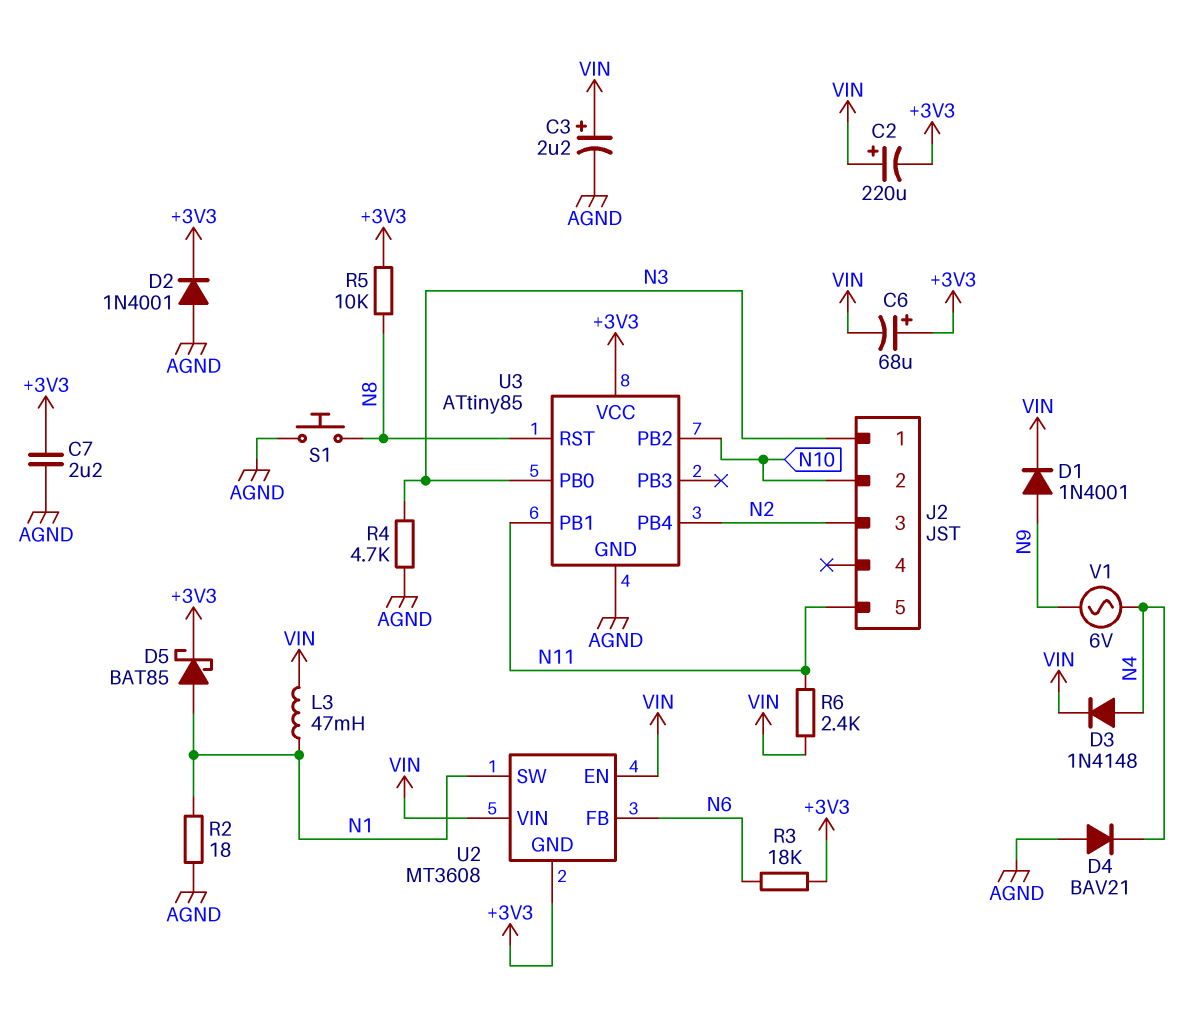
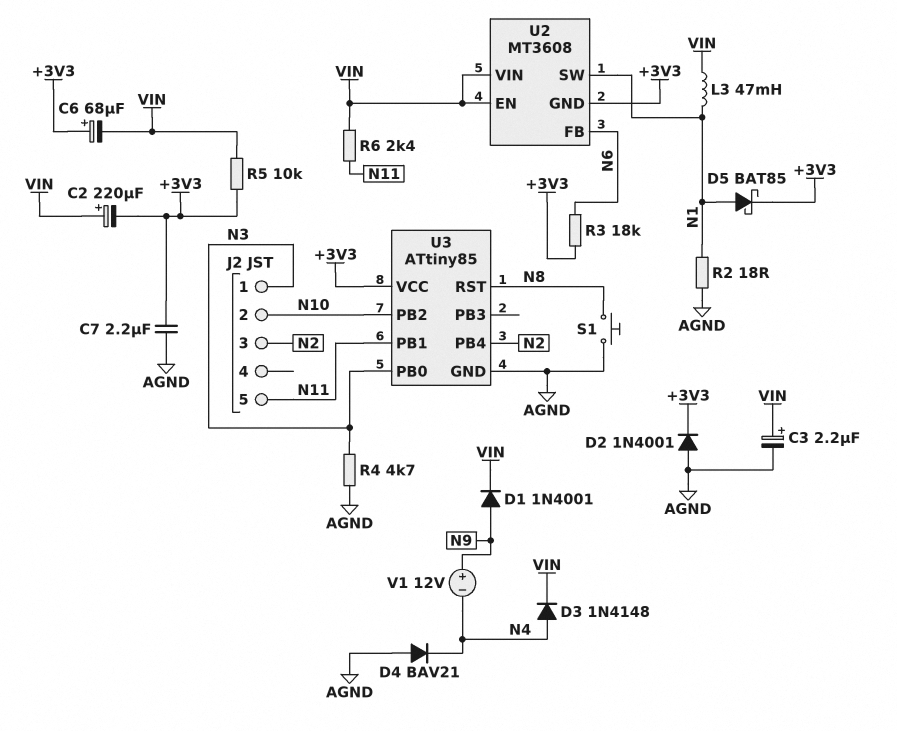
R5: 10k (+3V3, N8) -> 10k (+3V3, VIN)
V1: AC 6V (N4, N9) -> 12V (plus N9, minus N4)

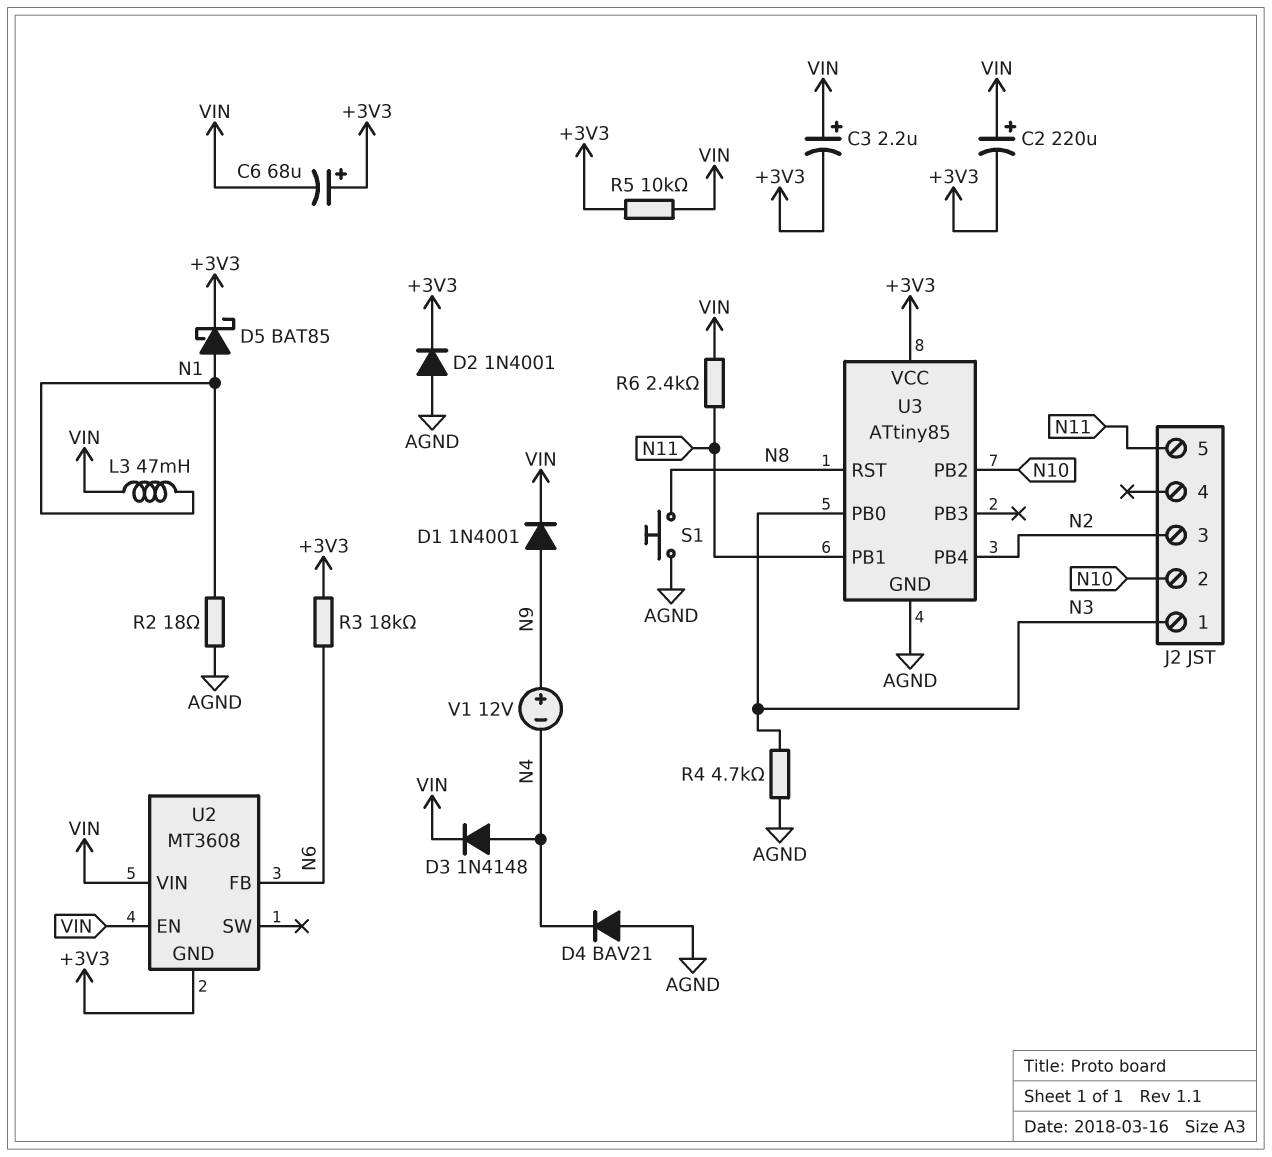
C3: 2.2uF (plus VIN, minus AGND) -> 2.2uF (plus VIN, minus +3V3)
C7: 2.2uF (+3V3, AGND) -> none
U2 pin SW: N1 -> none

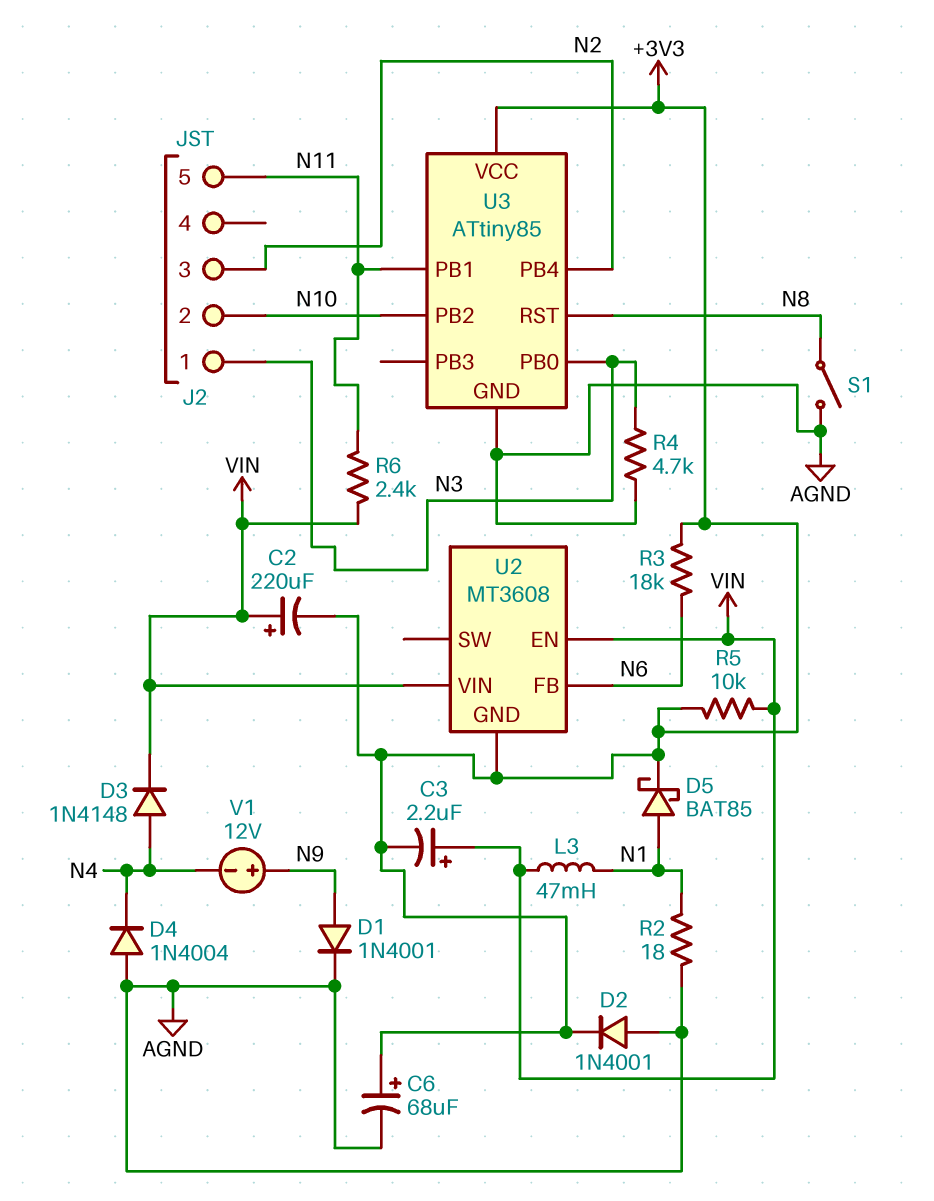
C6: 68uF (plus +3V3, minus VIN) -> 68uF (plus +3V3, minus AGND)
D1: diode 1N4001 (A N9, K VIN) -> diode 1N4001 (A N9, K AGND)
D4: diode BAV21 (A AGND, K N4) -> diode 1N4004 (A AGND, K N4)
S1: button (AGND, N8) -> switch (AGND, N8)

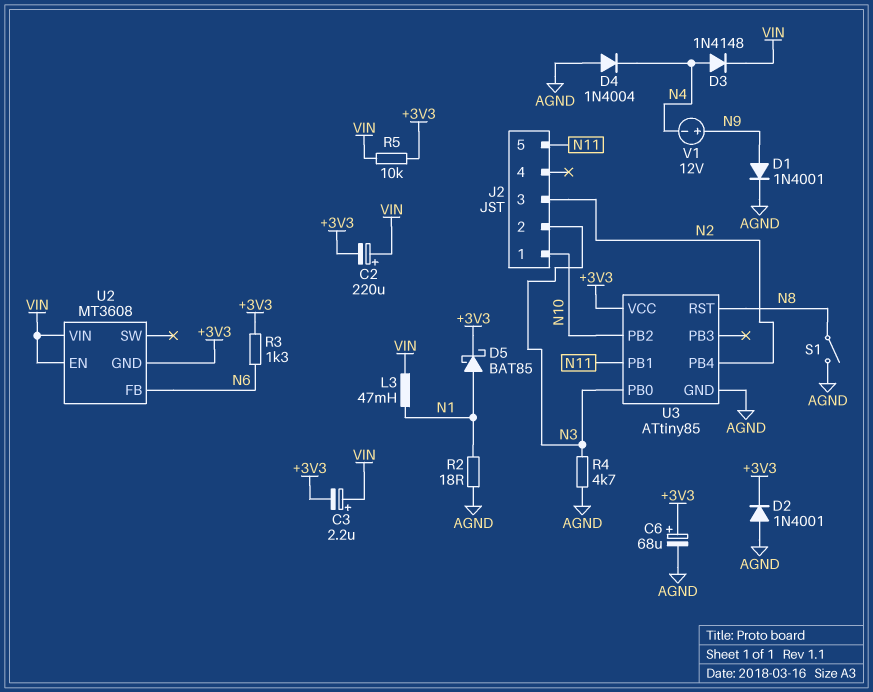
J2 pin 1: N3 -> N10
J2 pin 2: N10 -> N3
R3: 18k (+3V3, N6) -> 1.3k (+3V3, N6)
R6: 2.4k (N11, VIN) -> none

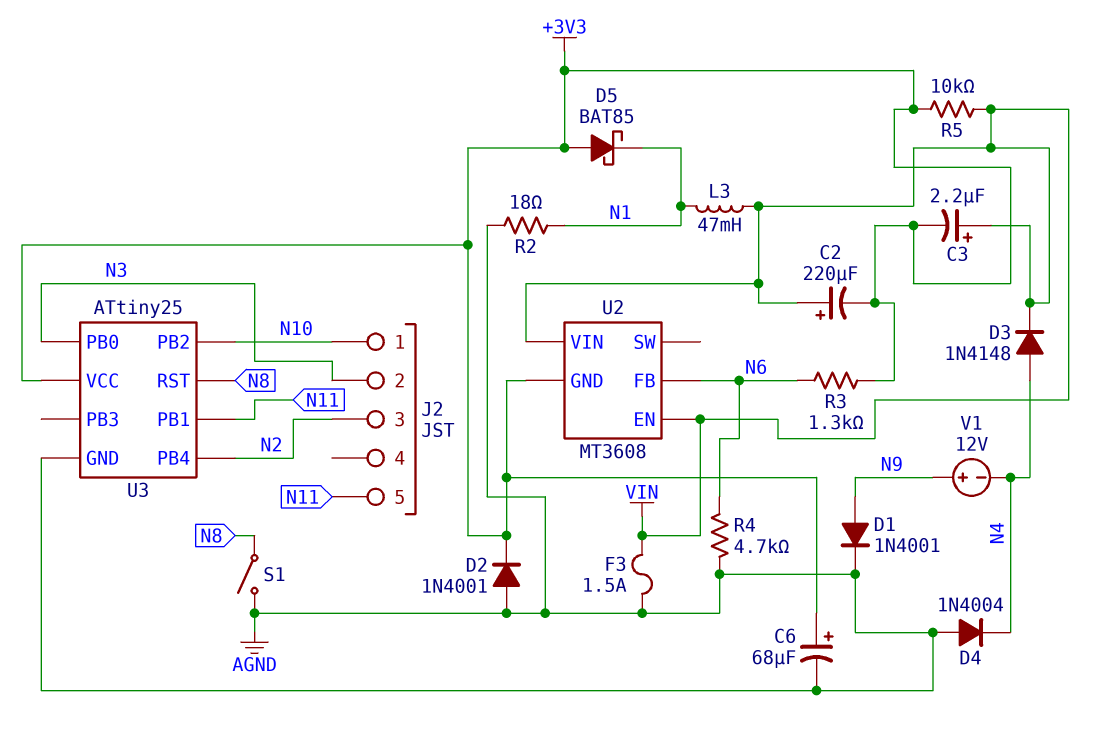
D5: schottky BAT85 (A N1, K +3V3) -> schottky BAT85 (A +3V3, K N1)
F3: none -> 1.5A (AGND, VIN)
R4: 4.7k (AGND, N3) -> 4.7k (AGND, N6)
U3: ATtiny85 -> ATtiny25

